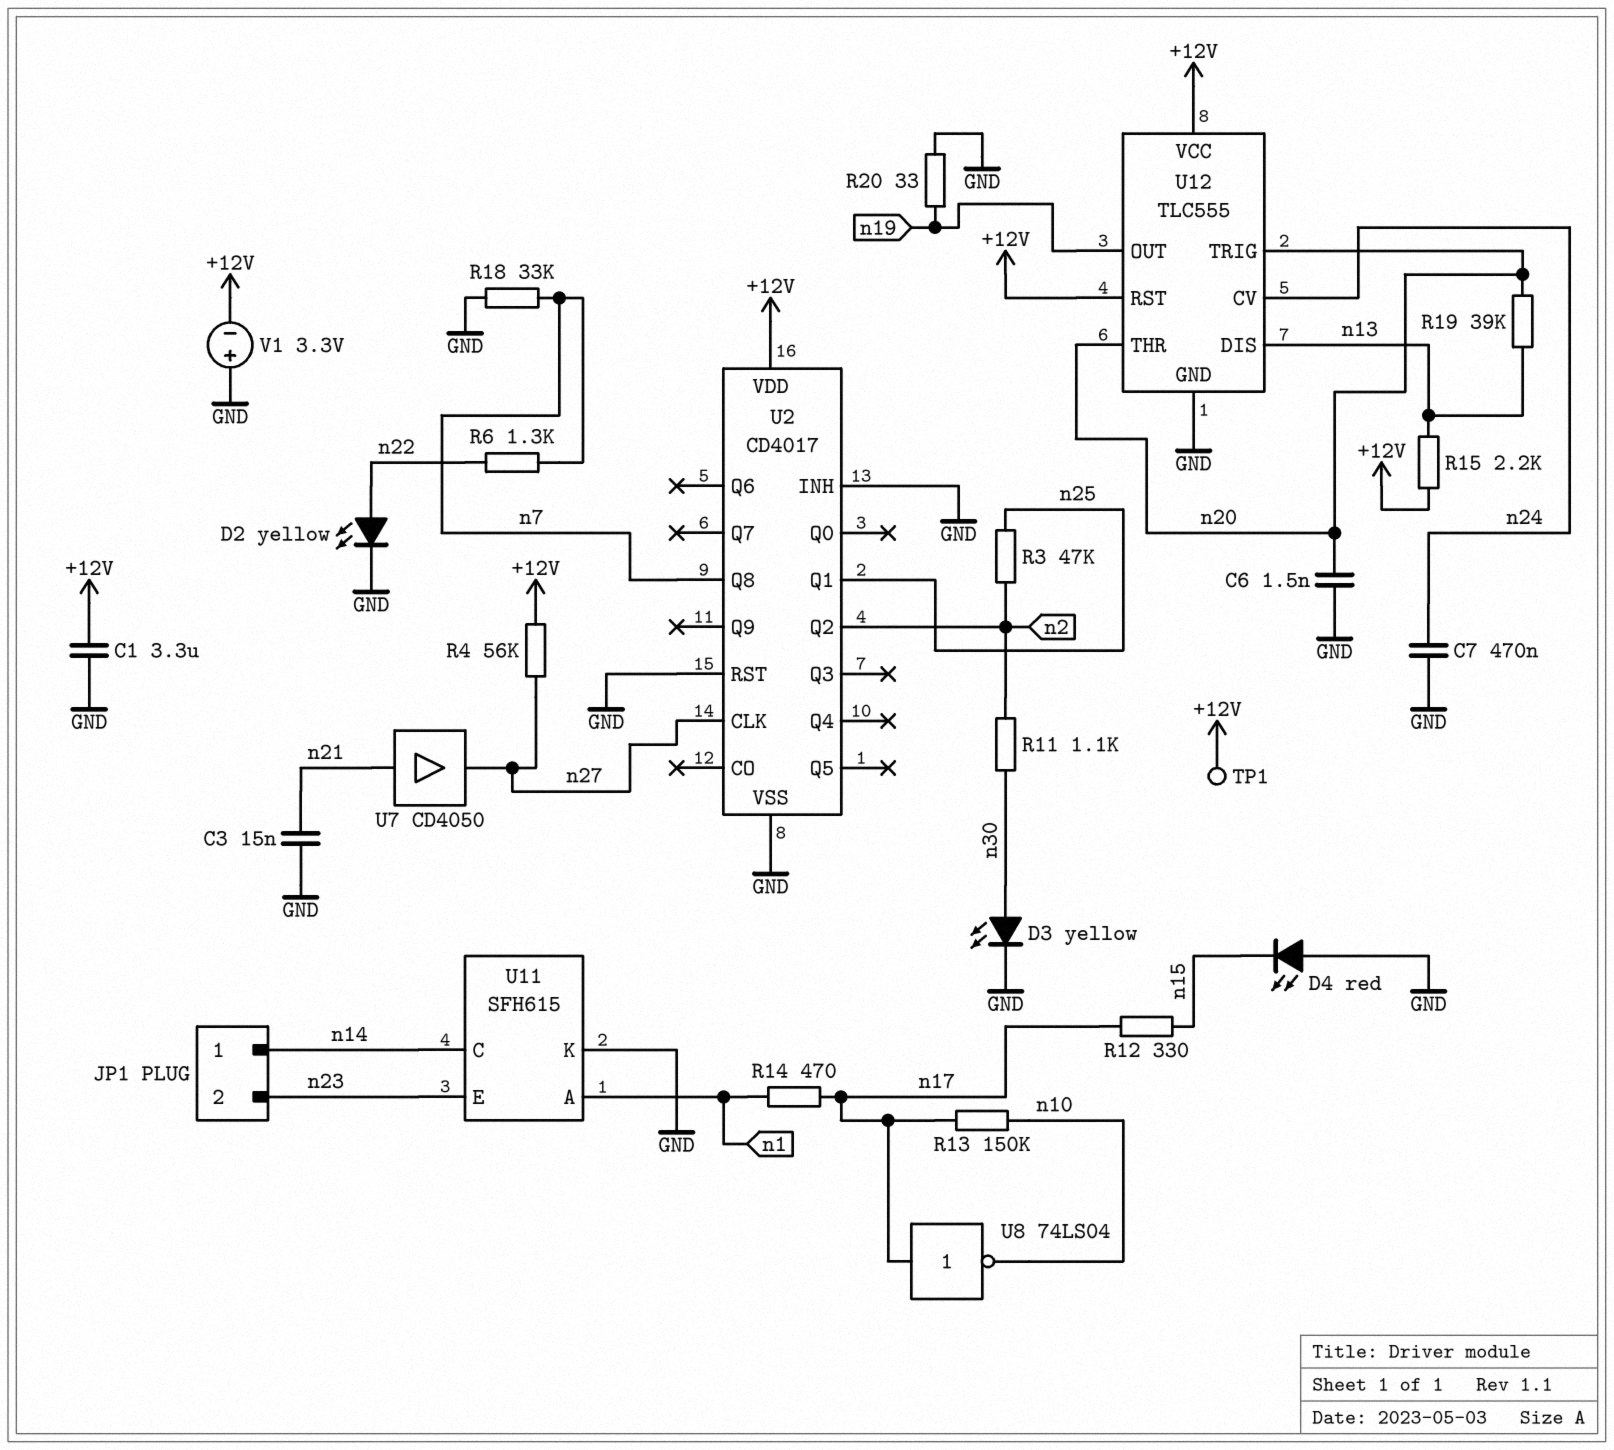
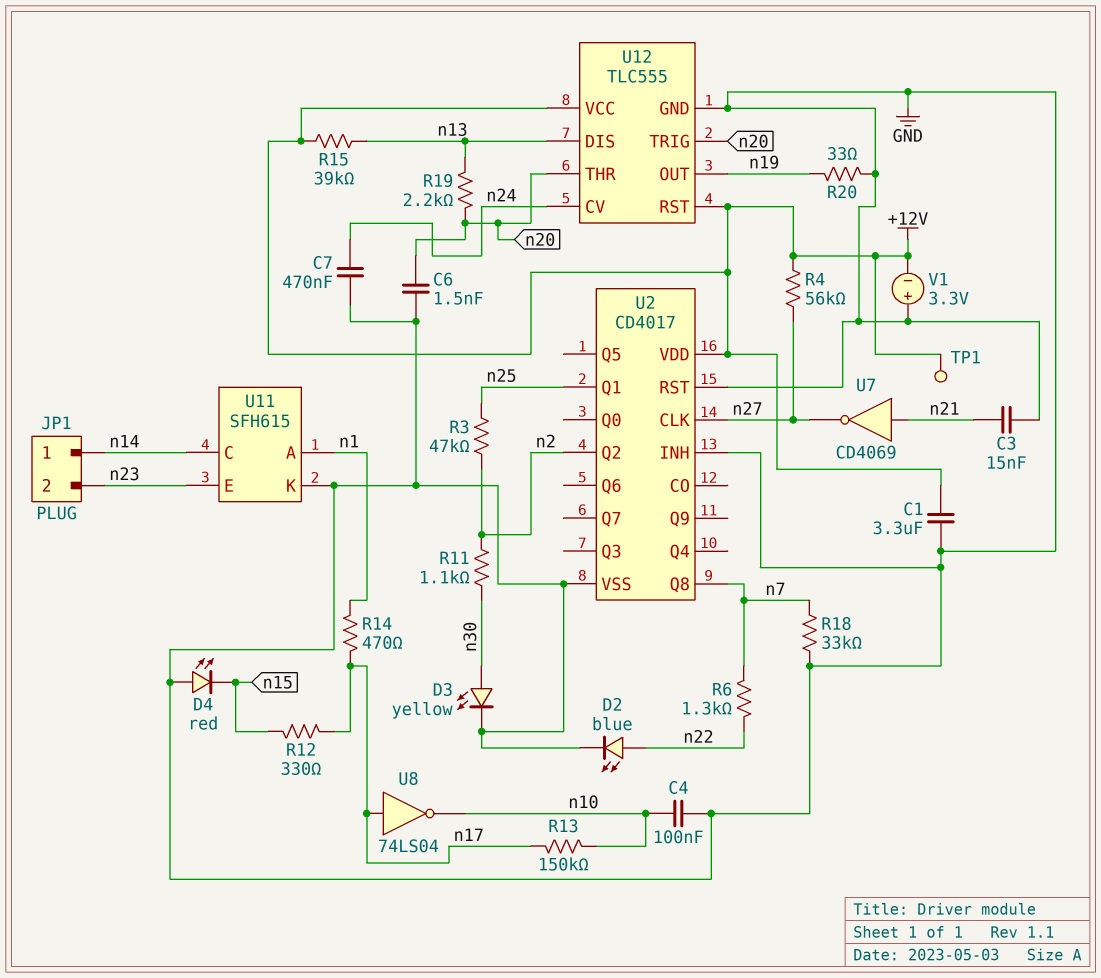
C4: none -> 100nF (GND, n10)
D2: LED yellow (A n22, K GND) -> LED blue (A n22, K GND)
R15: 2.2k (+12V, n13) -> 39k (+12V, n13)
R19: 39k (n13, n20) -> 2.2k (n13, n20)
U7: buffer CD4050 (in n21, out n27) -> NOT CD4069 (in n21, out n27)

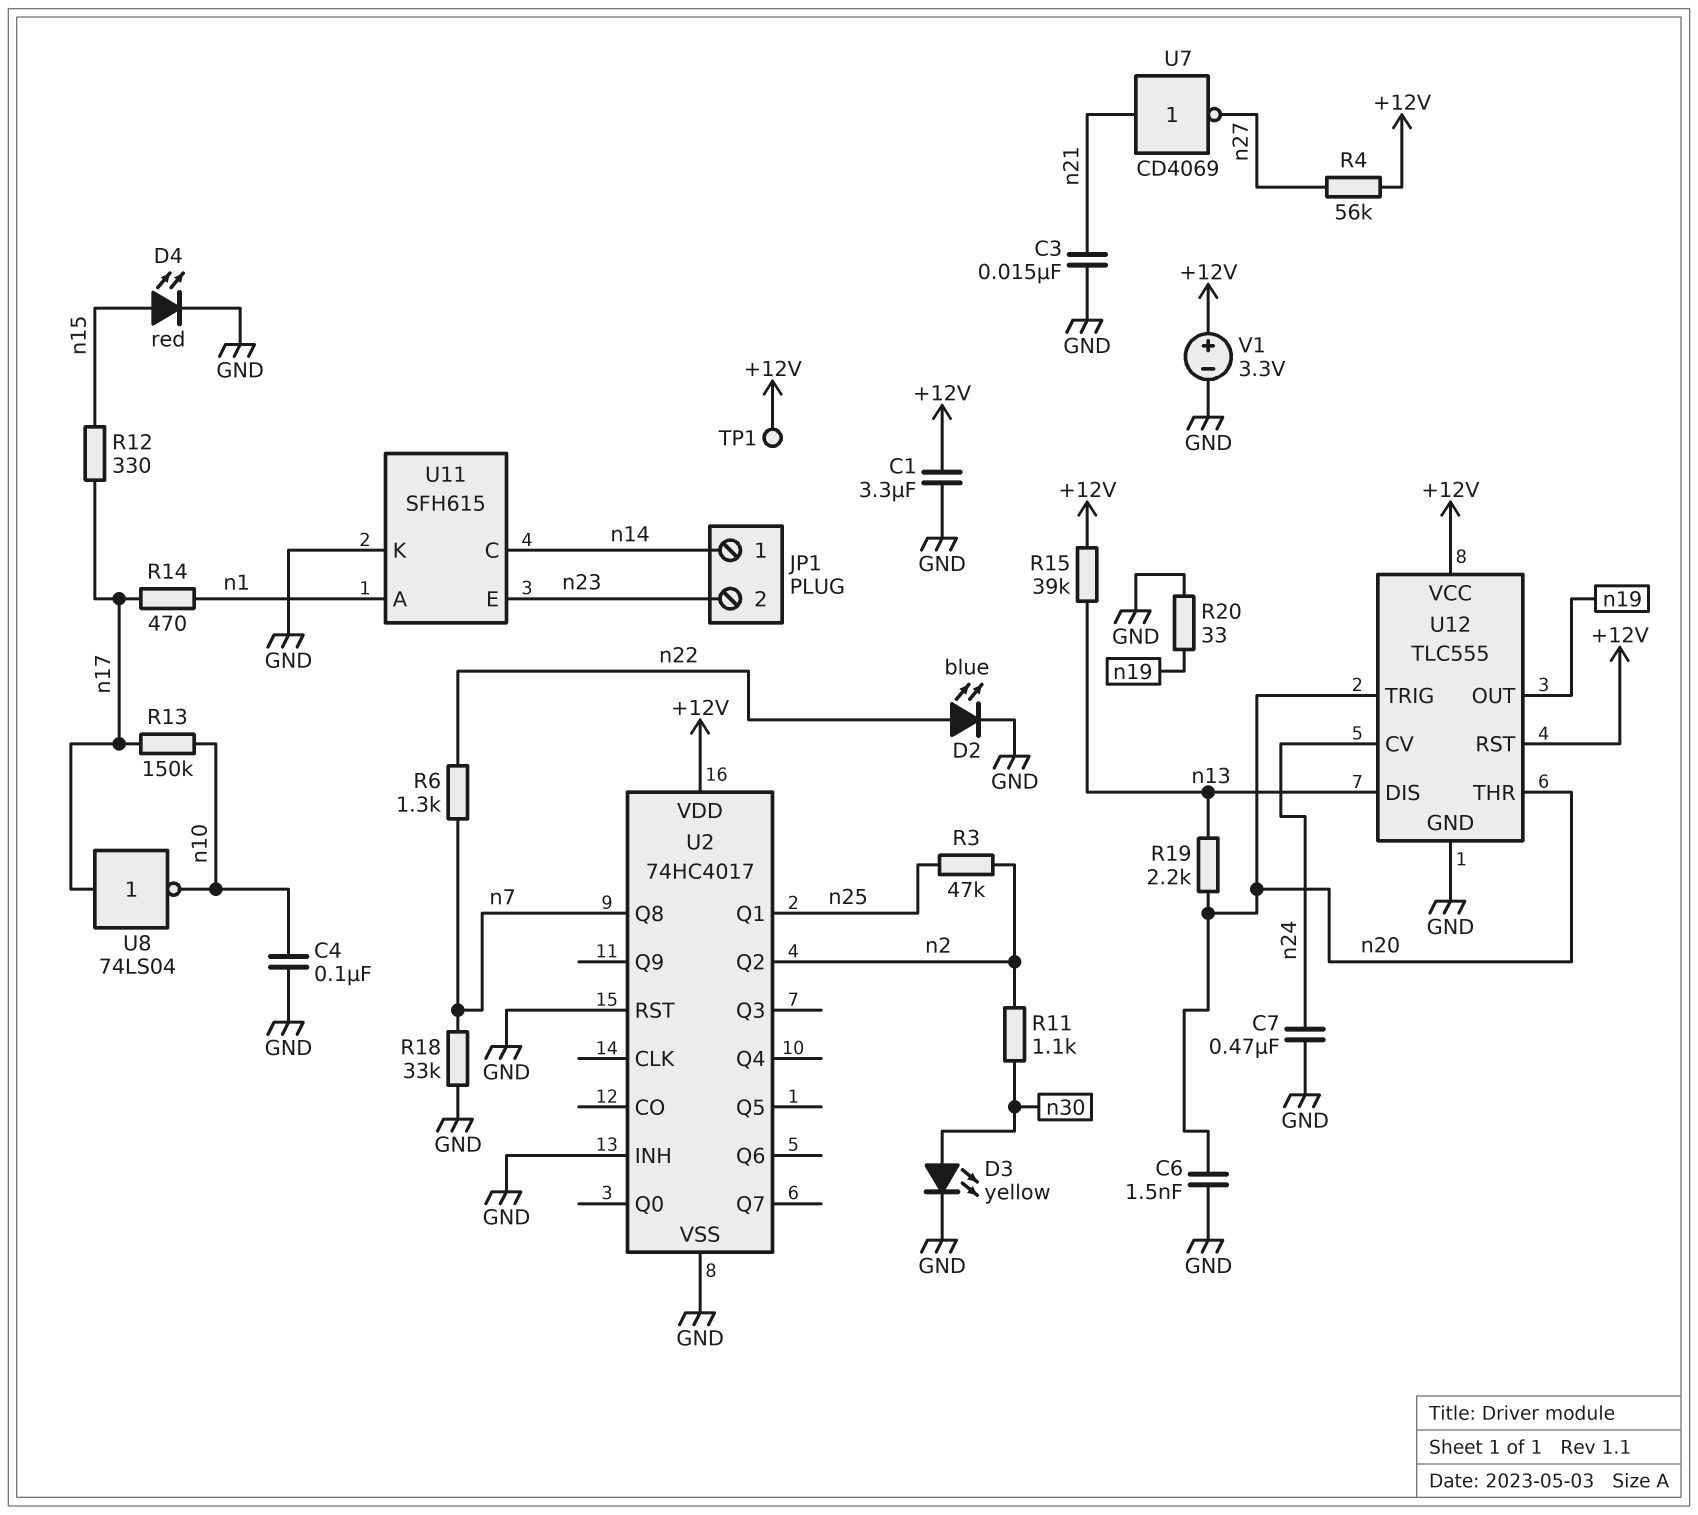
D4: LED red (A GND, K n15) -> LED red (A n15, K GND)
U2: CD4017 -> 74HC4017
U2 pin CLK: n27 -> none
V1: 3.3V (plus GND, minus +12V) -> 3.3V (plus +12V, minus GND)

